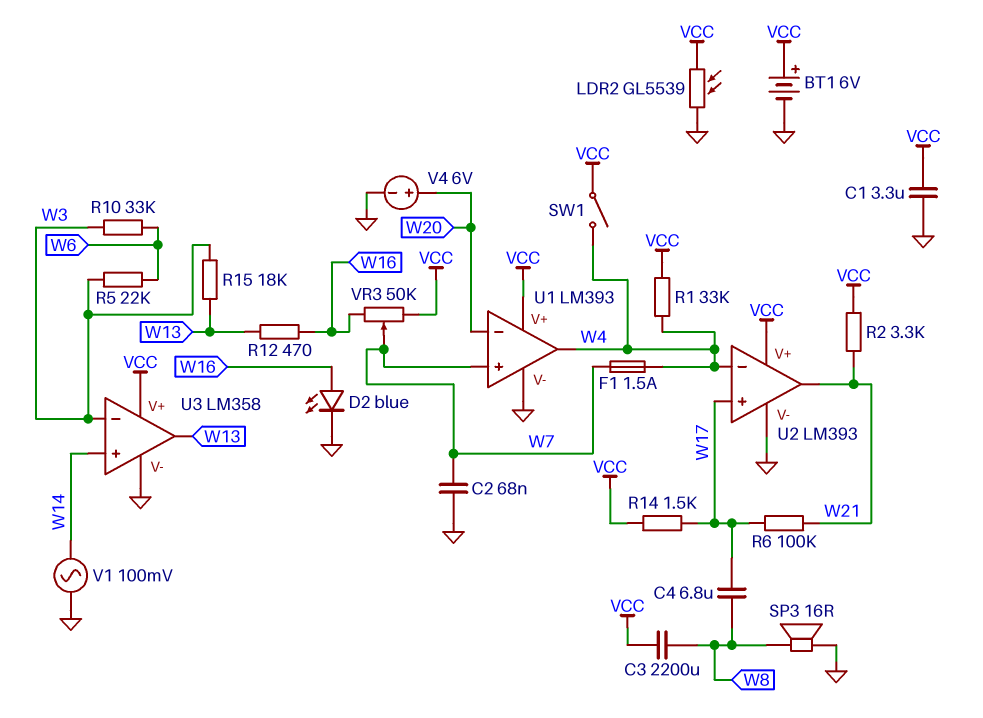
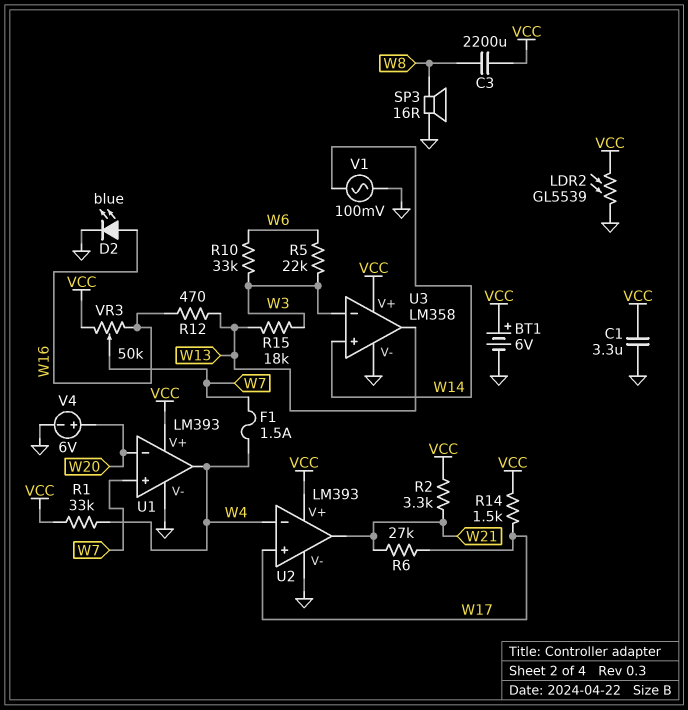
C2: 68nF (GND, W7) -> none
C4: 6.8uF (W8, W17) -> none
R6: 100k (W17, W21) -> 27k (W17, W21)
SW1: switch (VCC, W4) -> none

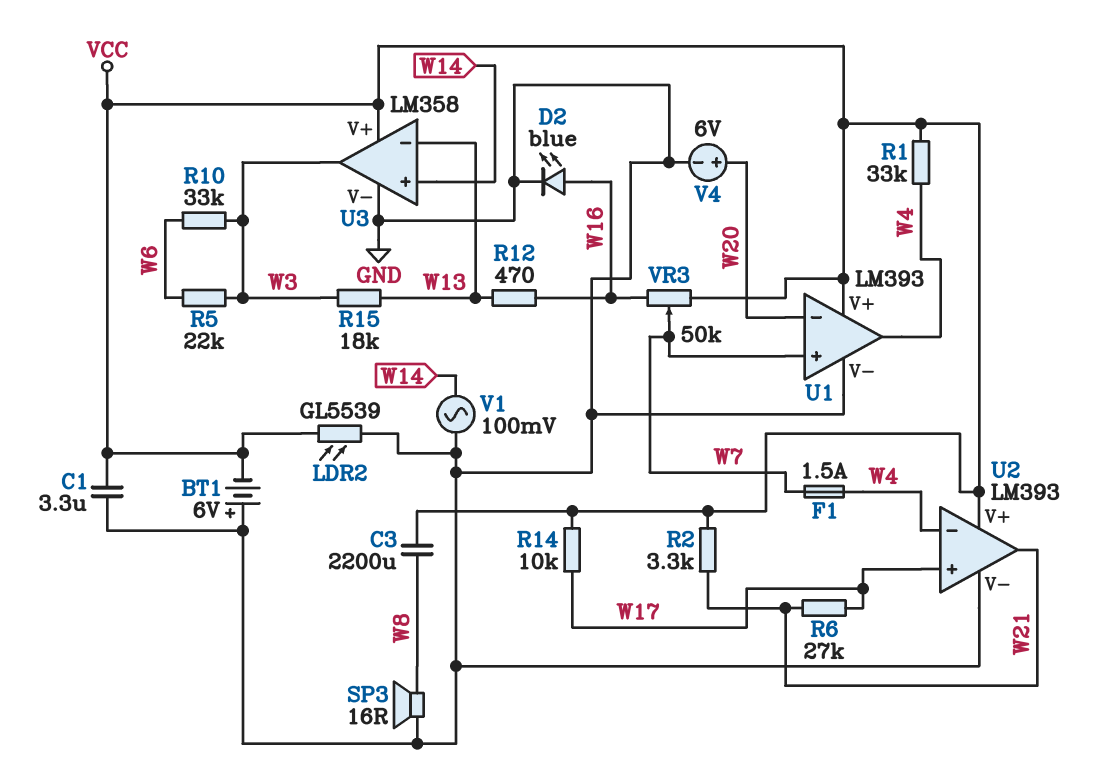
BT1: 6V (plus VCC, minus GND) -> 6V (plus GND, minus VCC)
R14: 1.5k (VCC, W17) -> 10k (VCC, W17)
U3 pin in-: W3 -> W13
U3 pin out: W13 -> W3

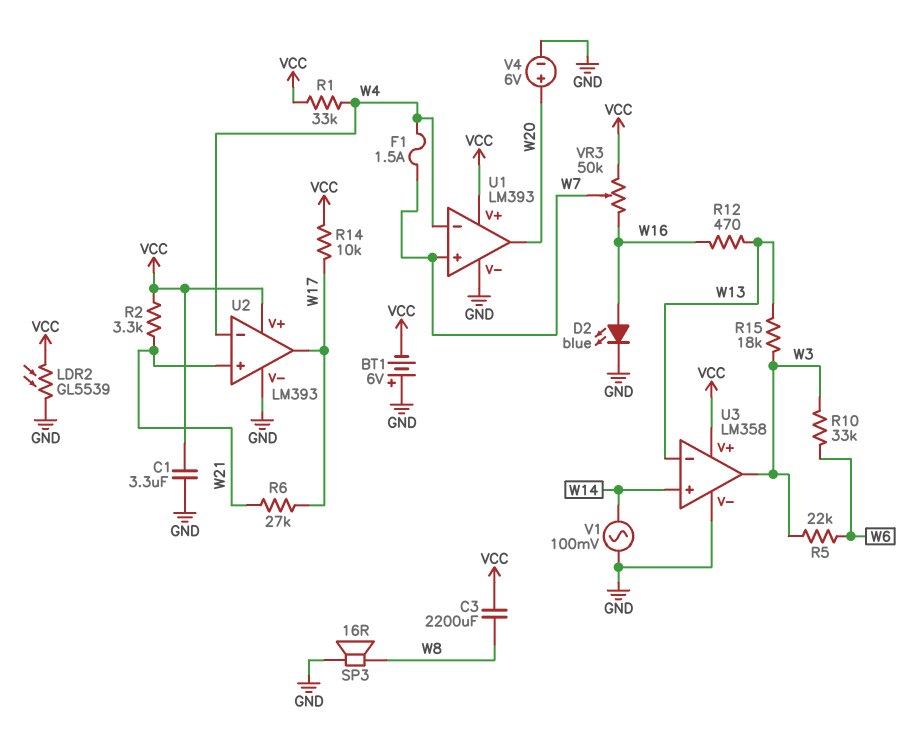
U1 pin in-: W20 -> W4
U1 pin out: W4 -> W20
U2 pin in+: W17 -> W21
U2 pin out: W21 -> W17

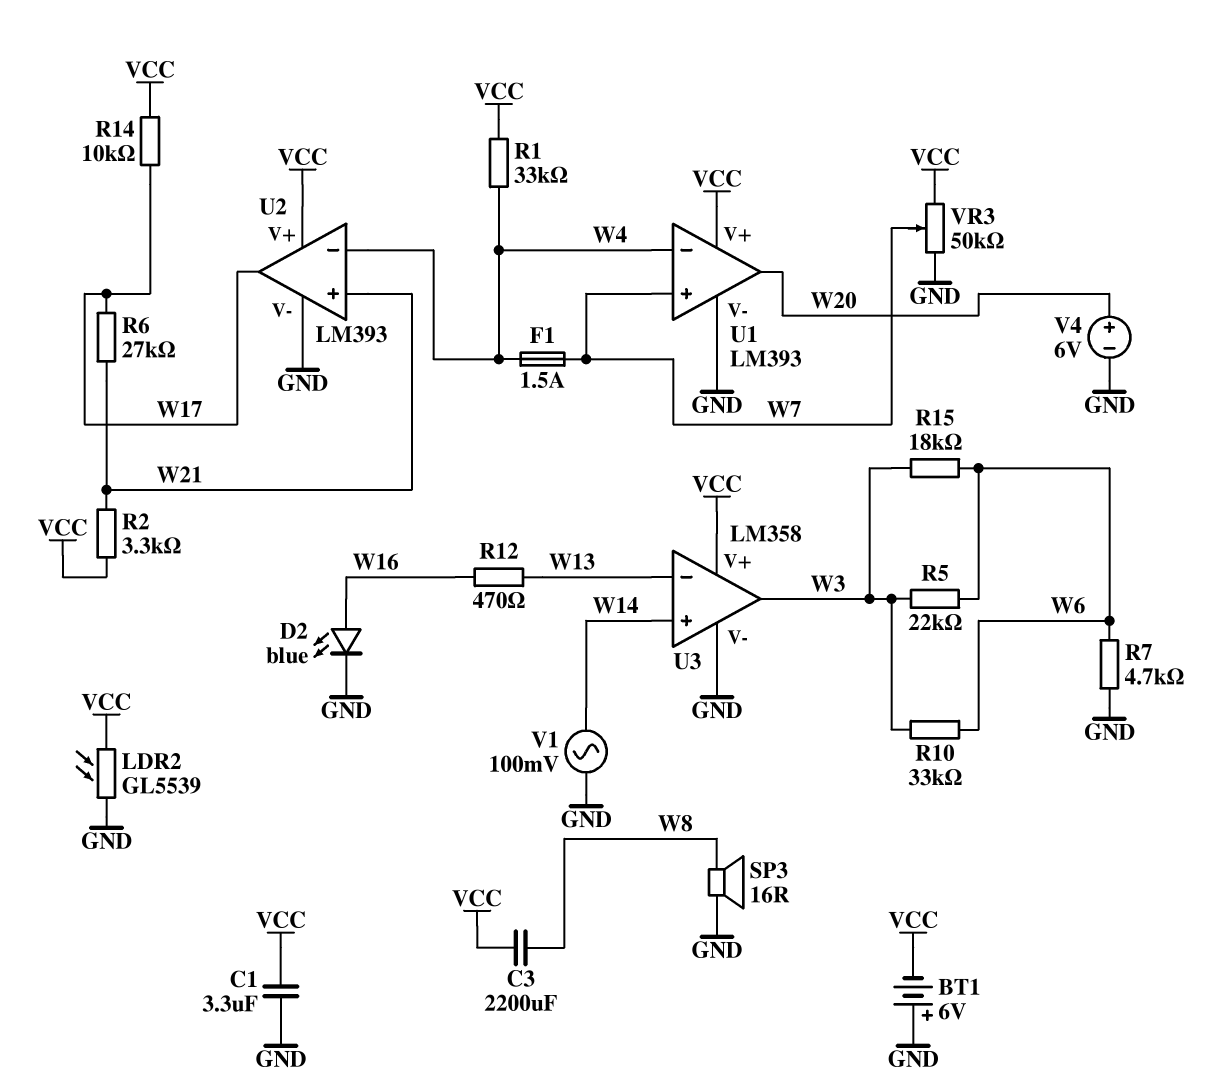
R7: none -> 4.7k (GND, W6)
R15: 18k (W3, W13) -> 18k (W3, W6)
VR3: 50k (VCC, W16, wiper W7) -> 50k (GND, VCC, wiper W7)

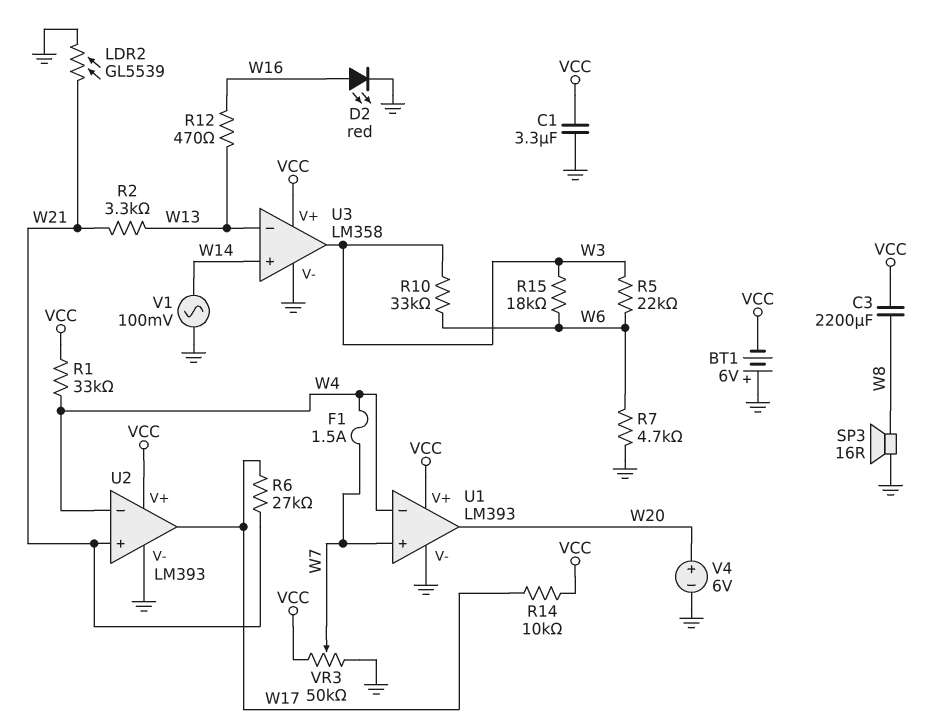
D2: LED blue (A W16, K GND) -> LED red (A W16, K GND)
LDR2: GL5539 (GND, VCC) -> GL5539 (GND, W21)
R2: 3.3k (VCC, W21) -> 3.3k (W13, W21)

